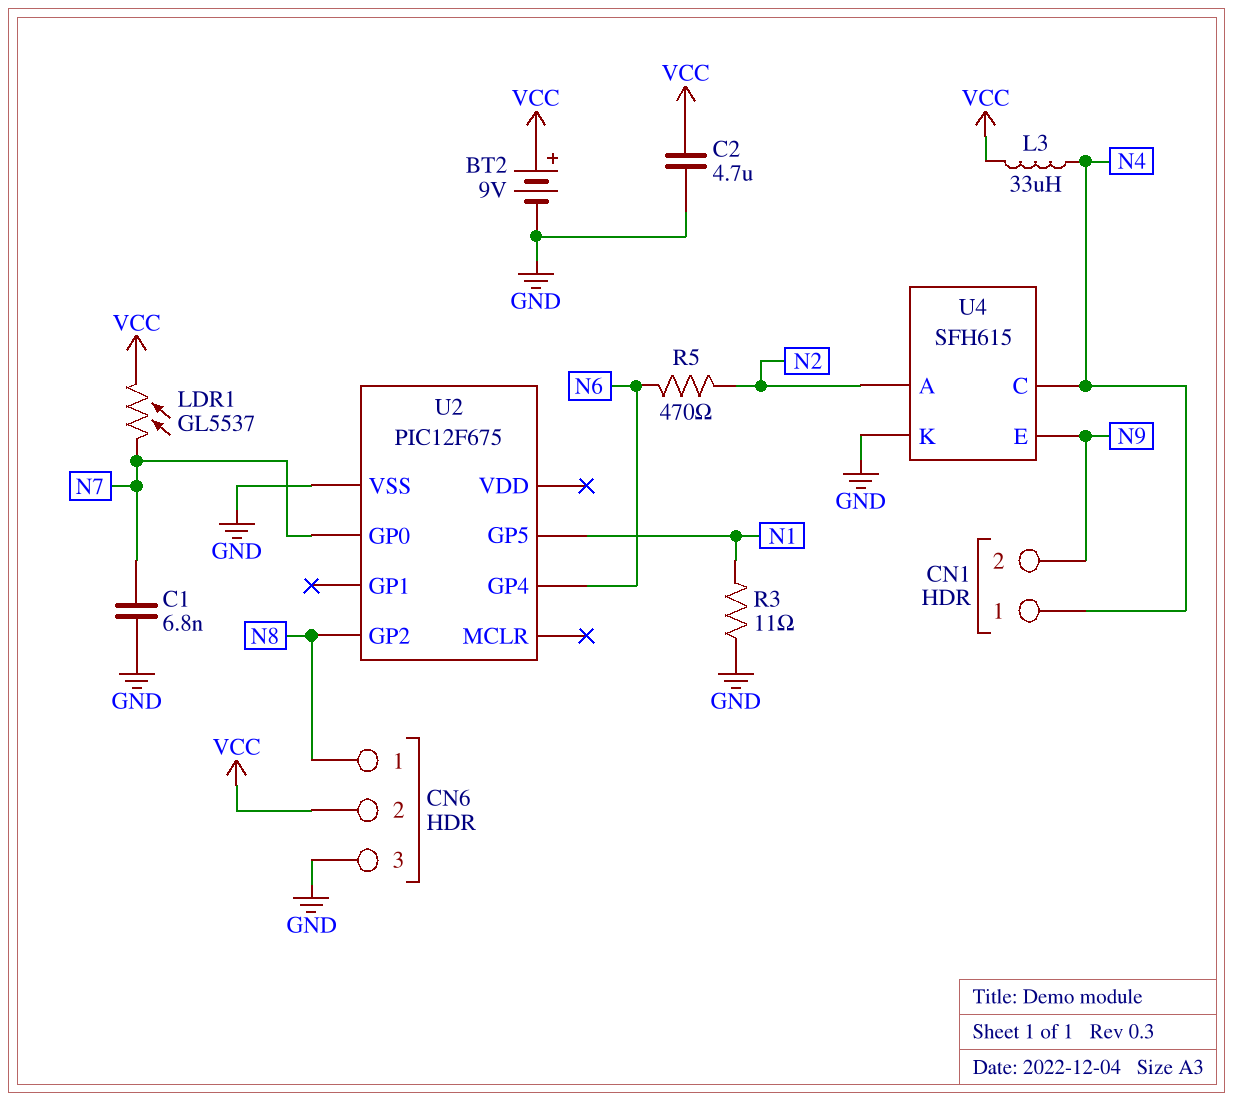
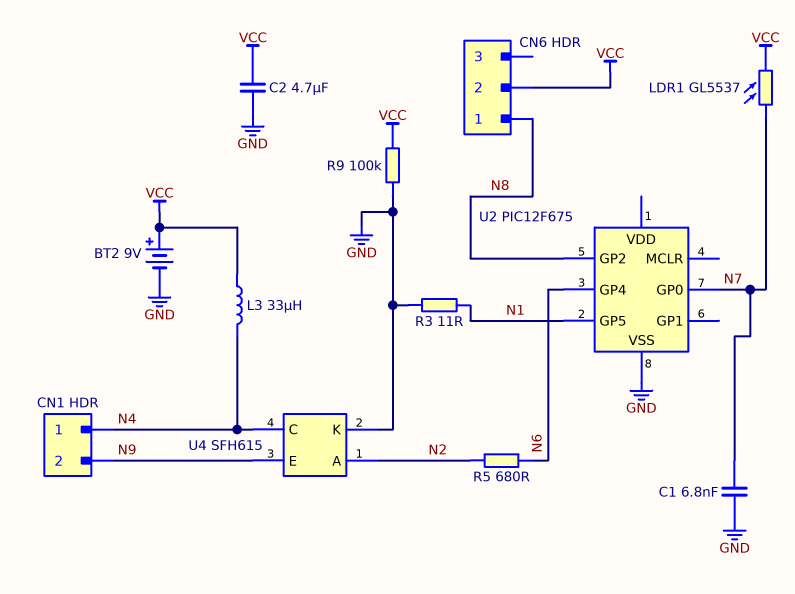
CN6 pin 3: GND -> none
R5: 470 (N2, N6) -> 680 (N2, N6)
R9: none -> 100k (GND, VCC)

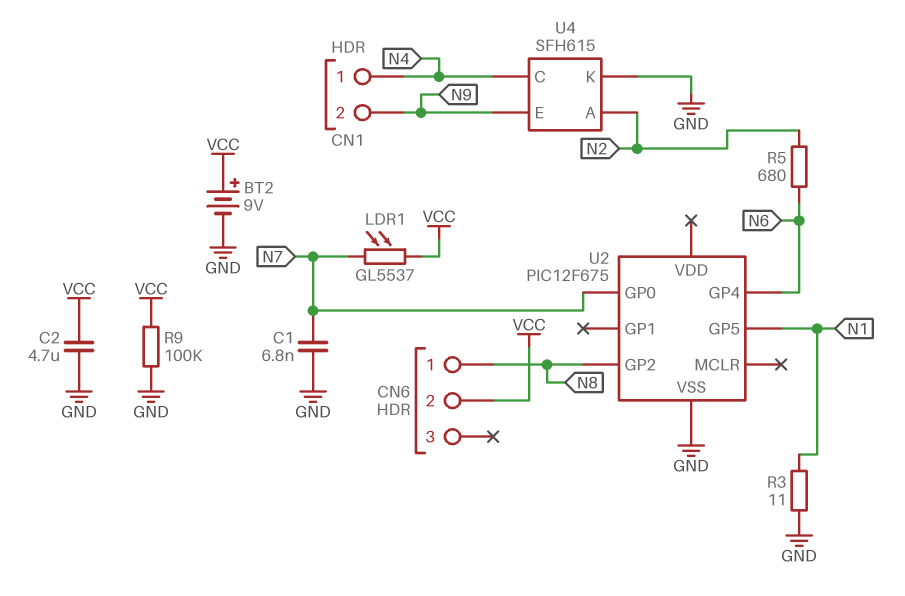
L3: 33uH (N4, VCC) -> none

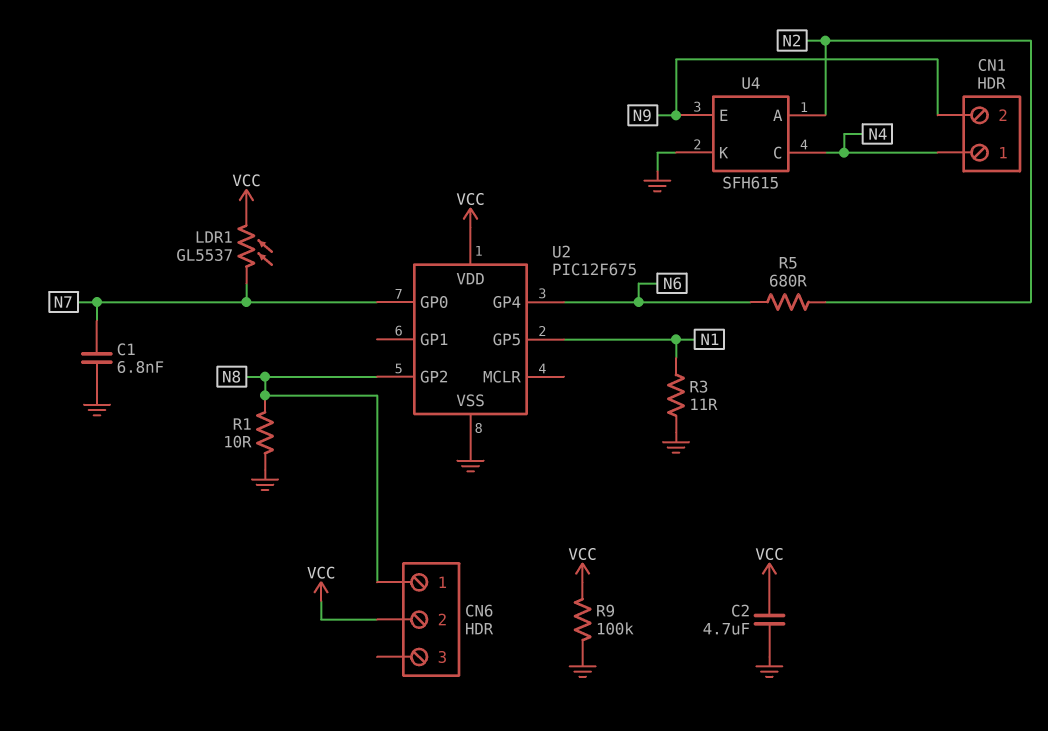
BT2: 9V (plus VCC, minus GND) -> none
R1: none -> 10 (GND, N8)
U2 pin VDD: none -> VCC

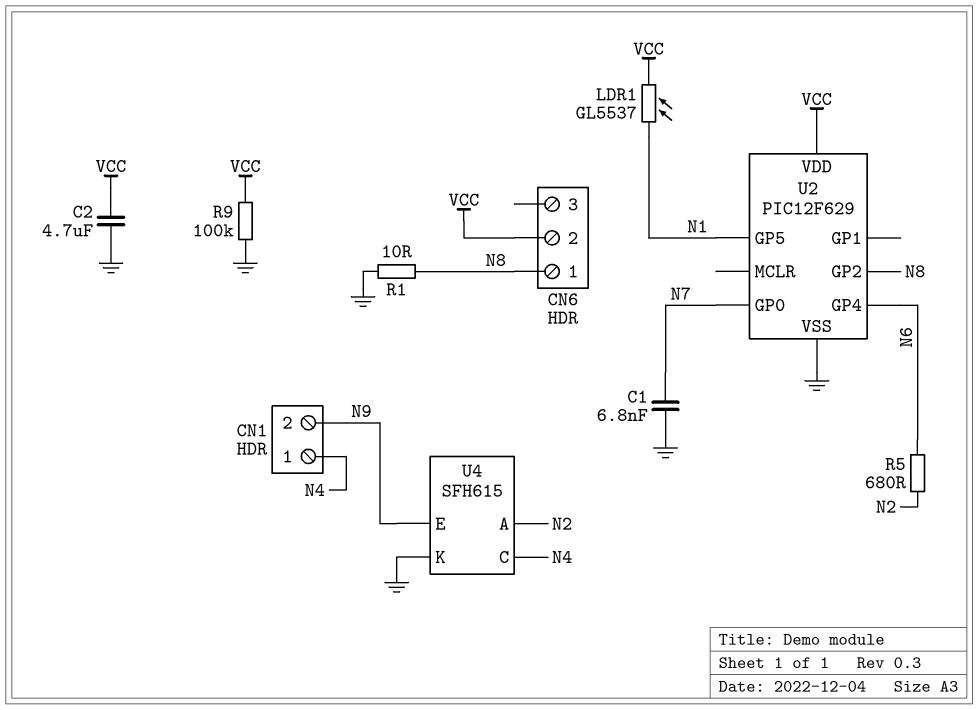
LDR1: GL5537 (N7, VCC) -> GL5537 (N1, VCC)
R3: 11 (GND, N1) -> none
U2: PIC12F675 -> PIC12F629

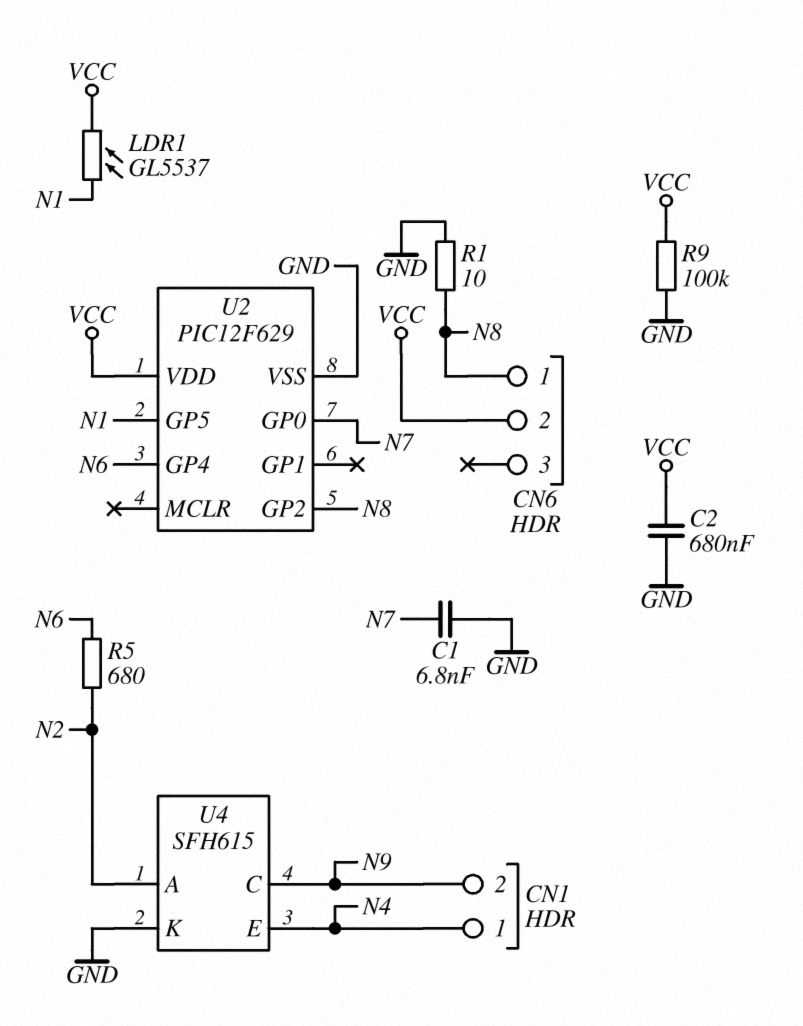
C2: 4.7uF (GND, VCC) -> 680nF (GND, VCC)
U4 pin C: N4 -> N9
U4 pin E: N9 -> N4

